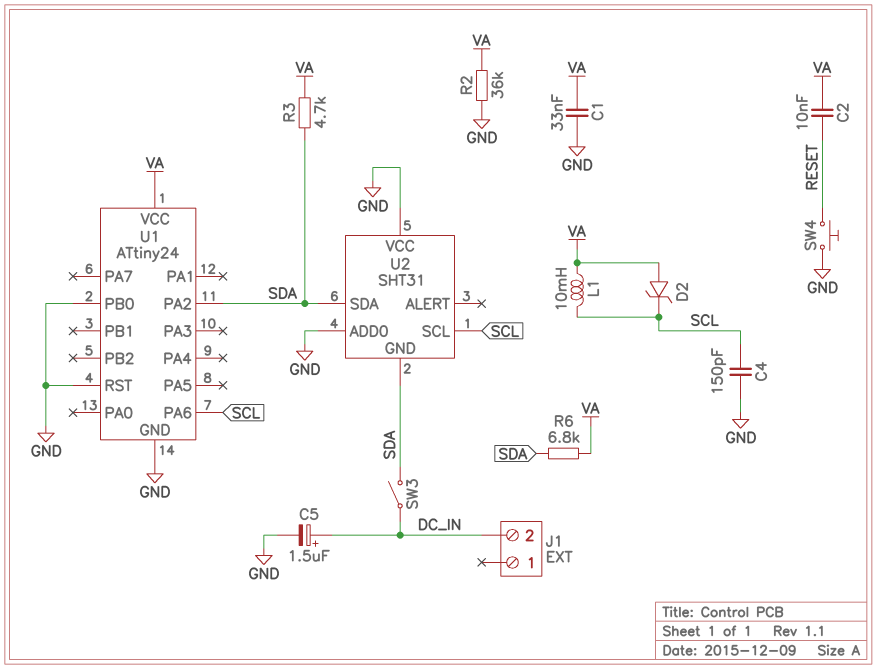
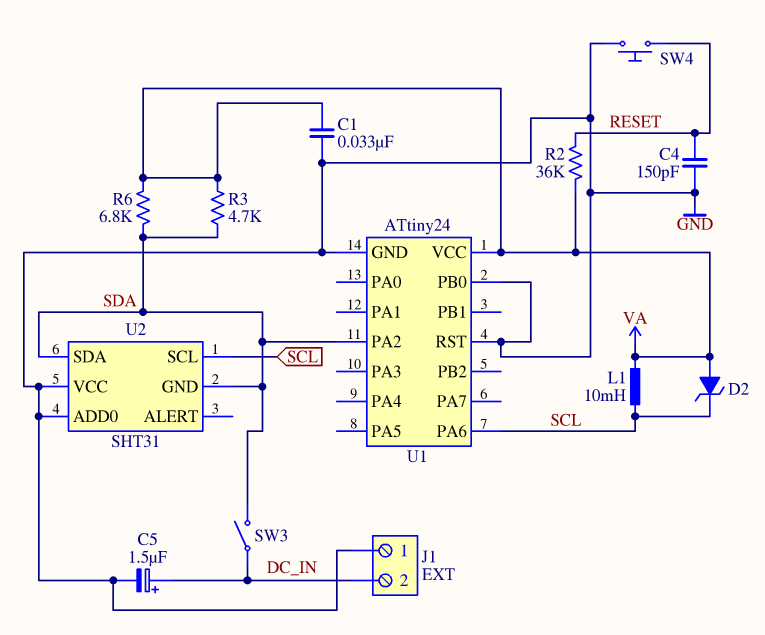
C2: 10nF (RESET, VA) -> none
C4: 150pF (GND, SCL) -> 150pF (GND, RESET)
J1 pin 1: none -> GND
R2: 36k (GND, VA) -> 36k (RESET, VA)

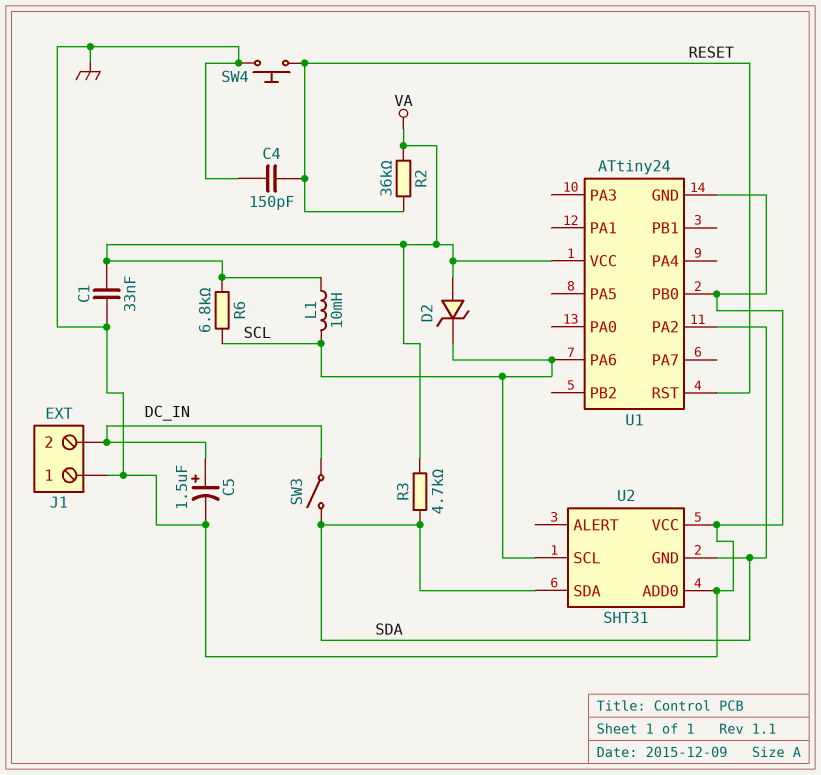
R6: 6.8k (SDA, VA) -> 6.8k (SCL, VA)
U1 pin RST: GND -> RESET

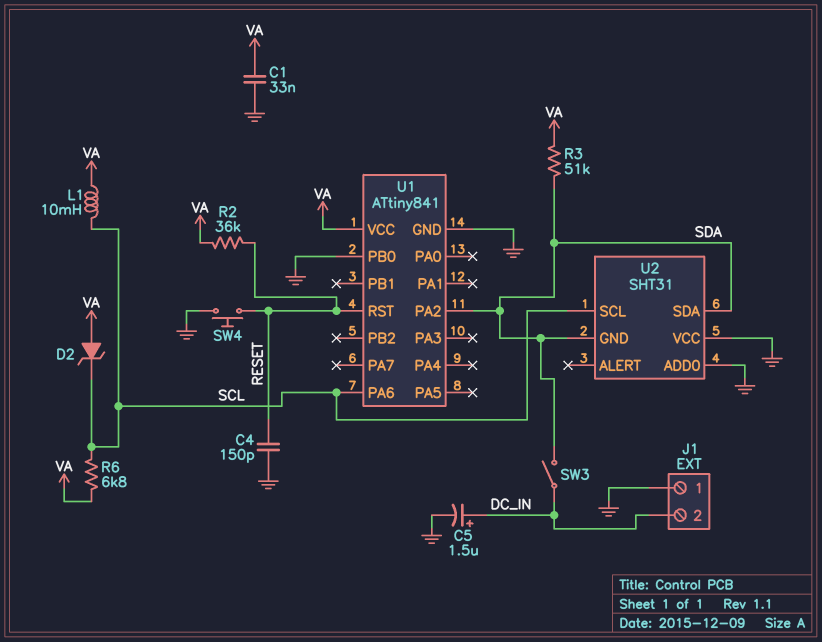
R3: 4.7k (SDA, VA) -> 51k (SDA, VA)
U1: ATtiny24 -> ATtiny841

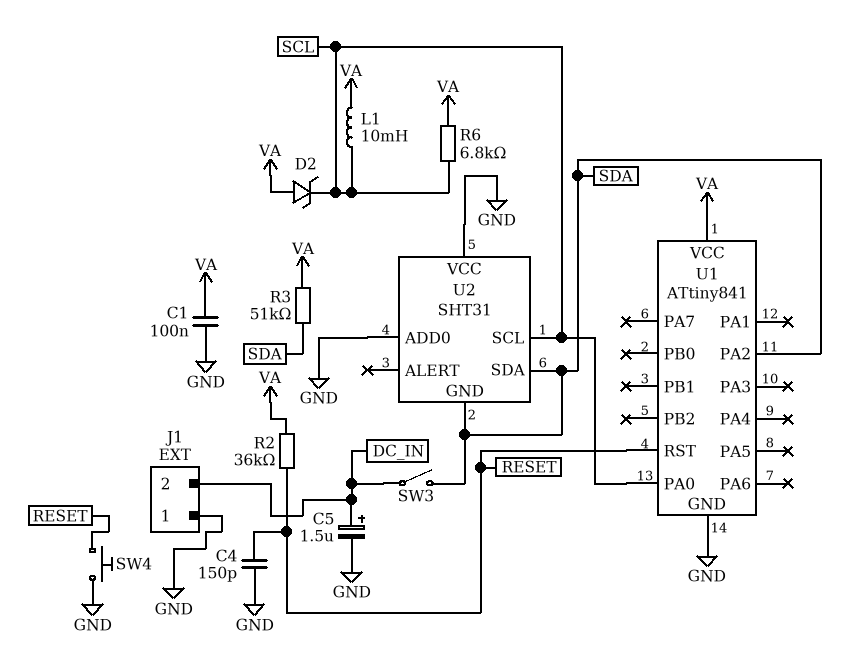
C1: 33nF (GND, VA) -> 100nF (GND, VA)
U1 pin PA0: none -> SCL
U1 pin PA6: SCL -> none
U1 pin PB0: GND -> none

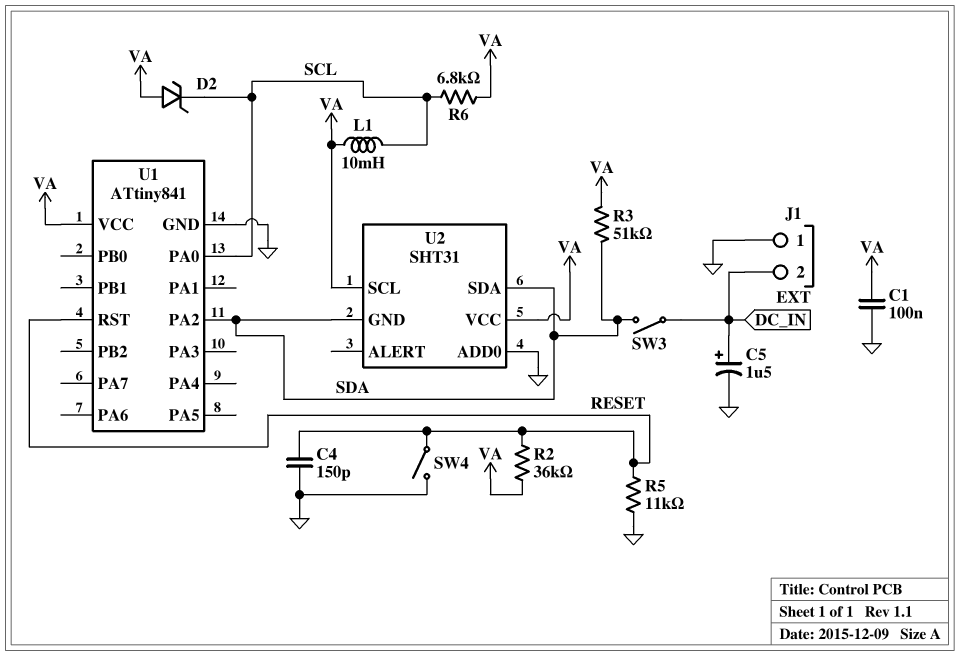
R5: none -> 11k (GND, RESET)
SW4: button (GND, RESET) -> switch (GND, RESET)
U2 pin SCL: SCL -> VA
U2 pin VCC: GND -> VA

